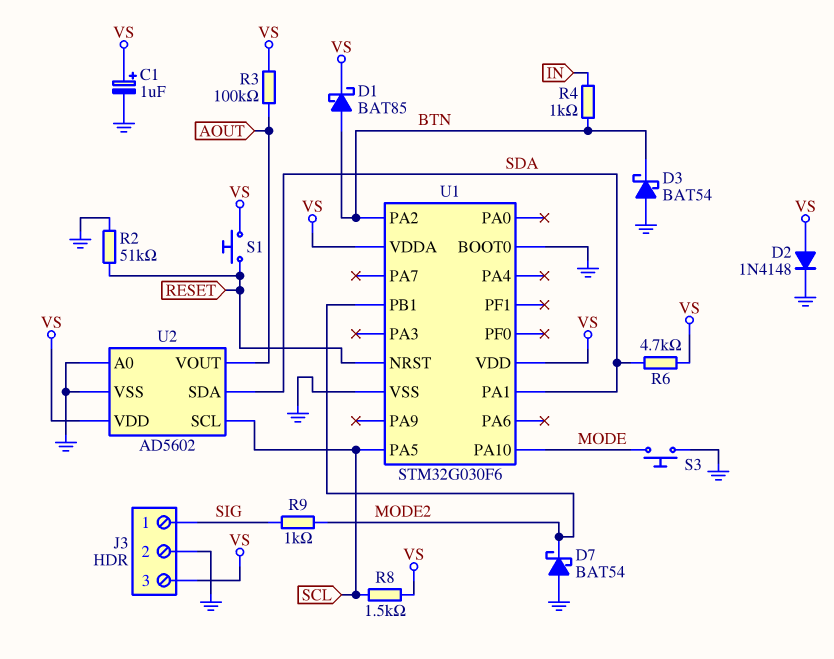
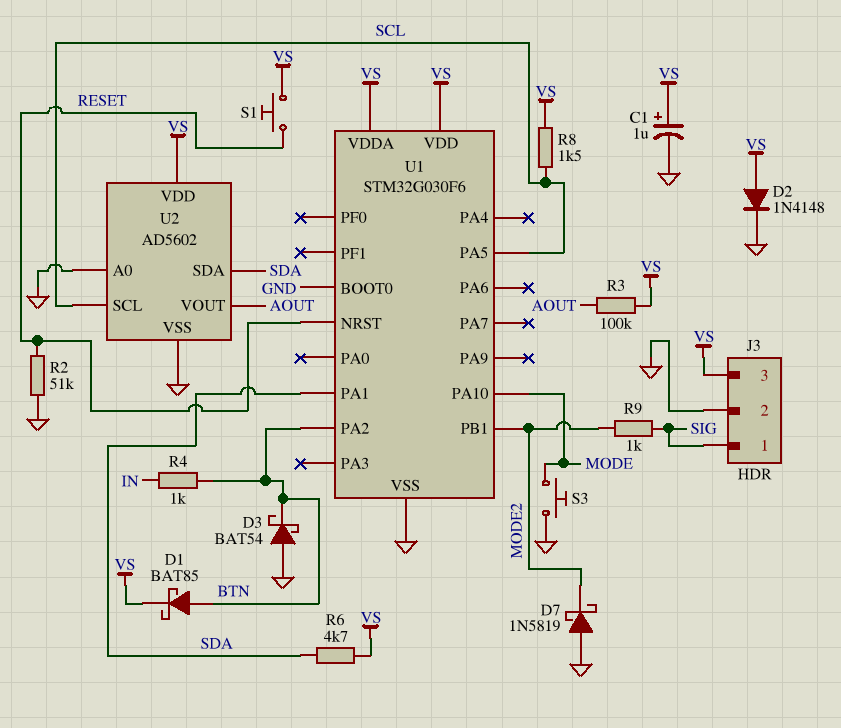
D7: schottky BAT54 (A GND, K MODE2) -> schottky 1N5819 (A GND, K MODE2)

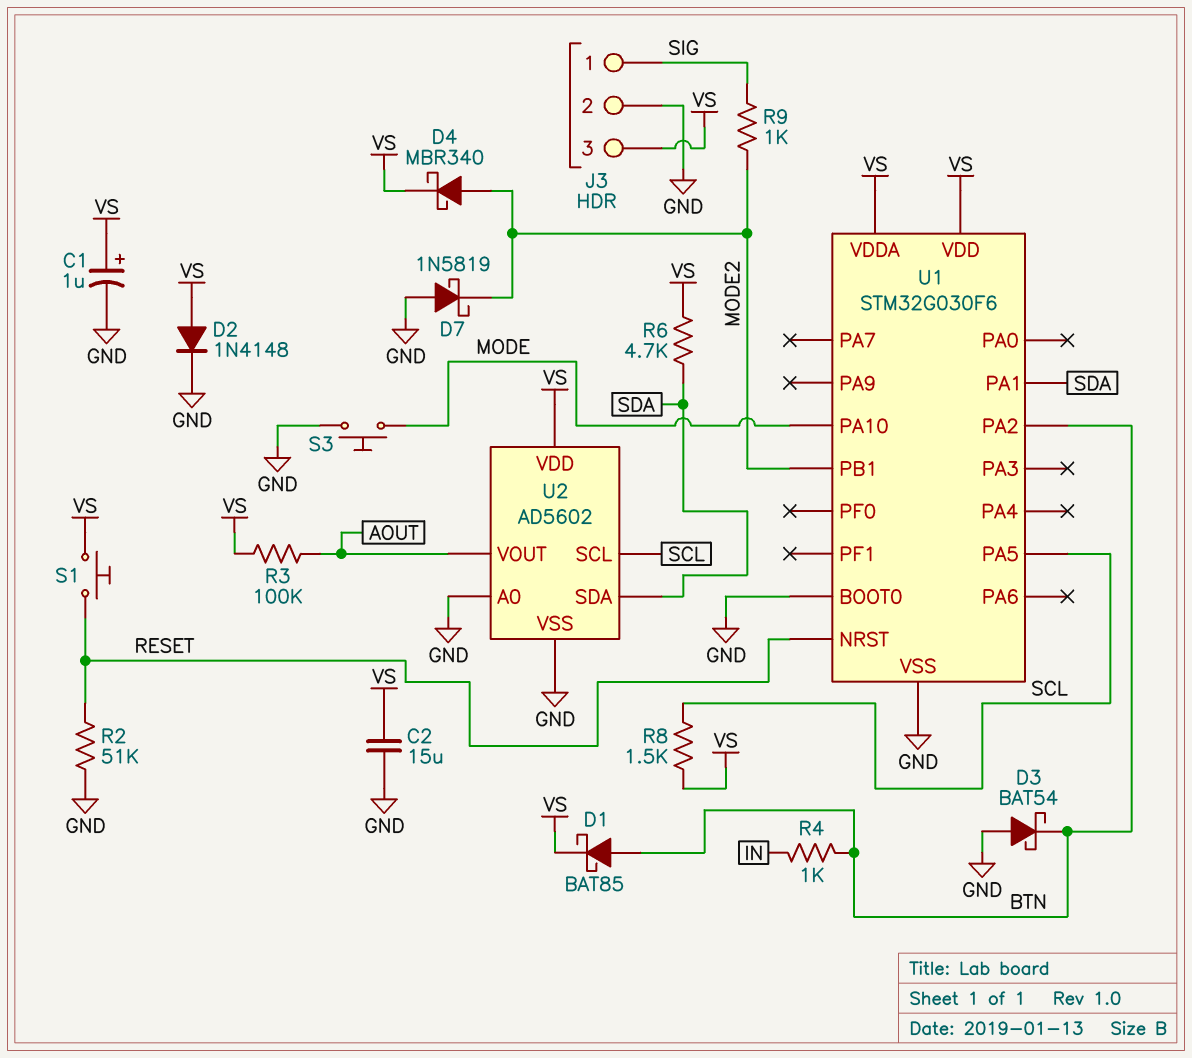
C2: none -> 15uF (GND, VS)
D4: none -> schottky MBR340 (A MODE2, K VS)

